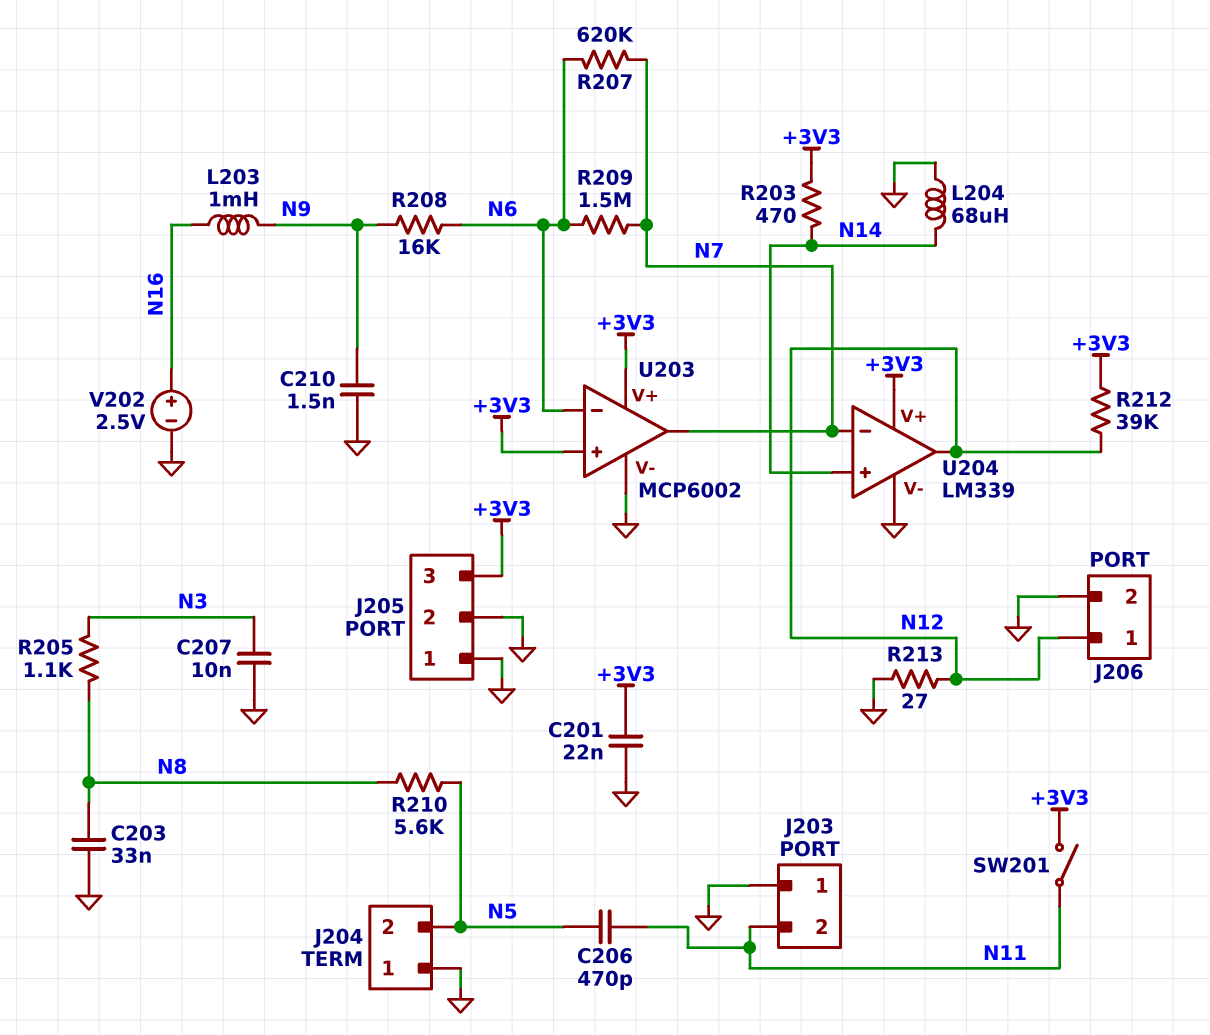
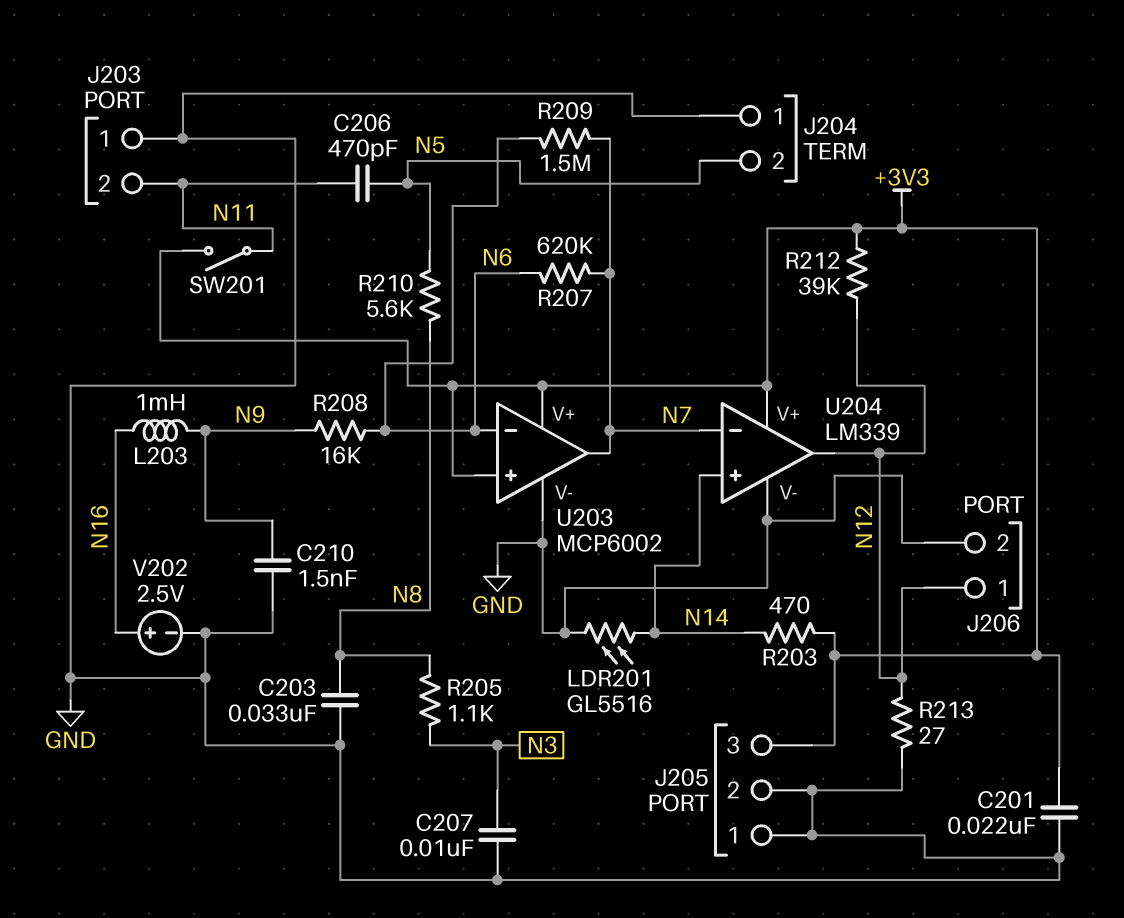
L204: 68uH (GND, N14) -> none
LDR201: none -> GL5516 (GND, N14)

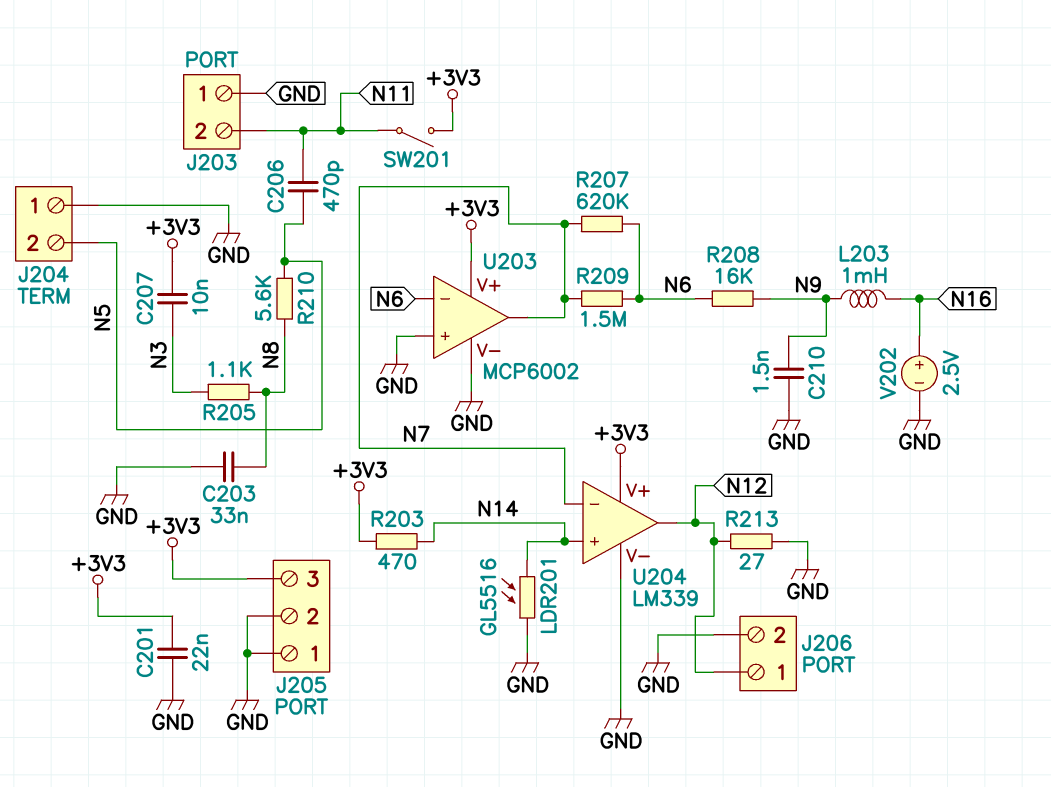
C207: 10nF (GND, N3) -> 10nF (+3V3, N3)
R212: 39k (+3V3, N12) -> none
U203 pin in+: +3V3 -> GND

